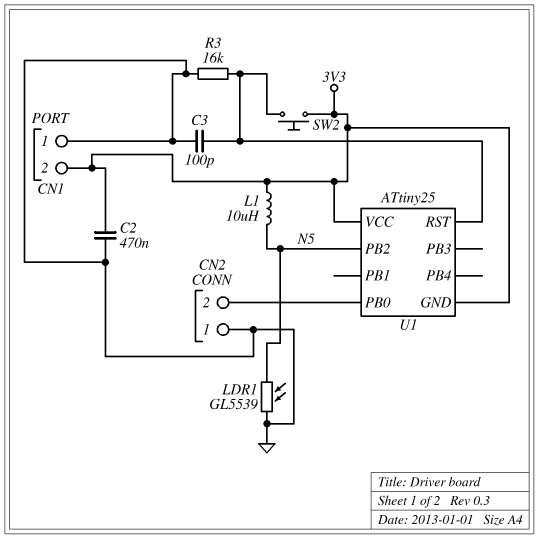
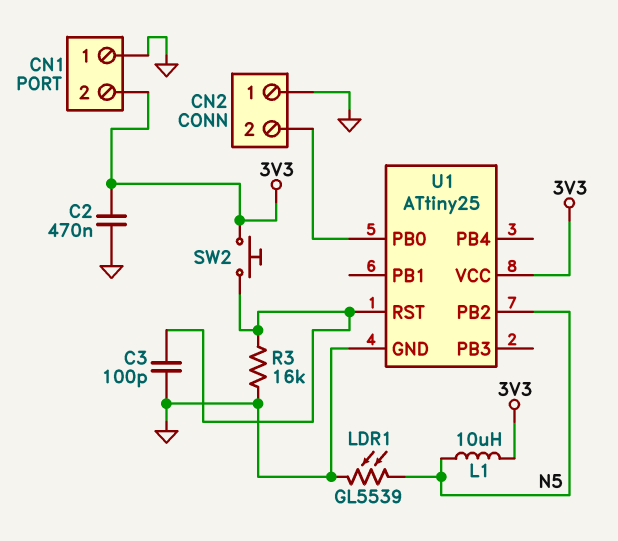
U1 pin GND: 3V3 -> GND

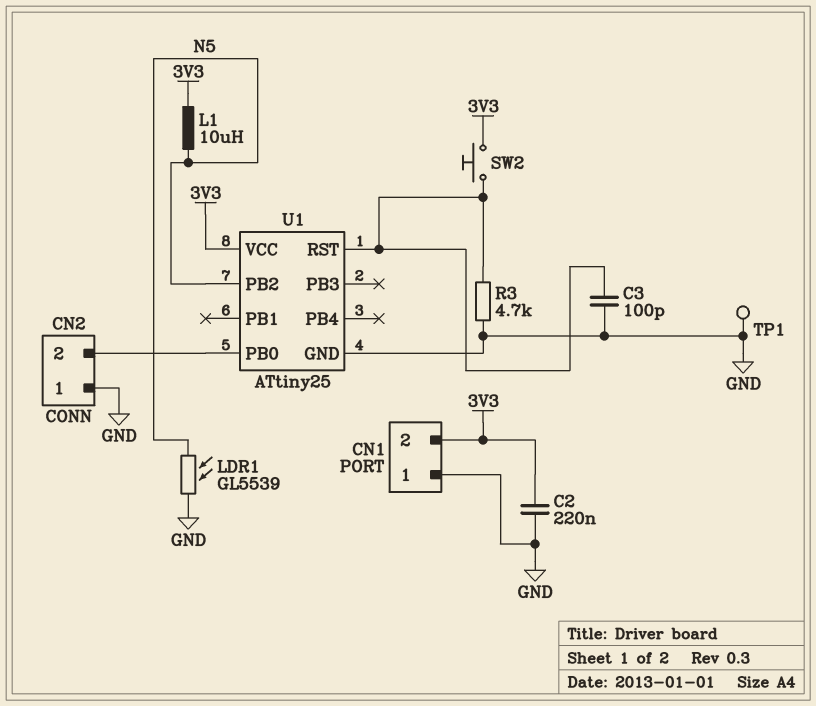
C2: 470nF (3V3, GND) -> 220nF (3V3, GND)
R3: 16k (GND, U1/RST) -> 4.7k (GND, U1/RST)
TP1: none -> test point (GND)

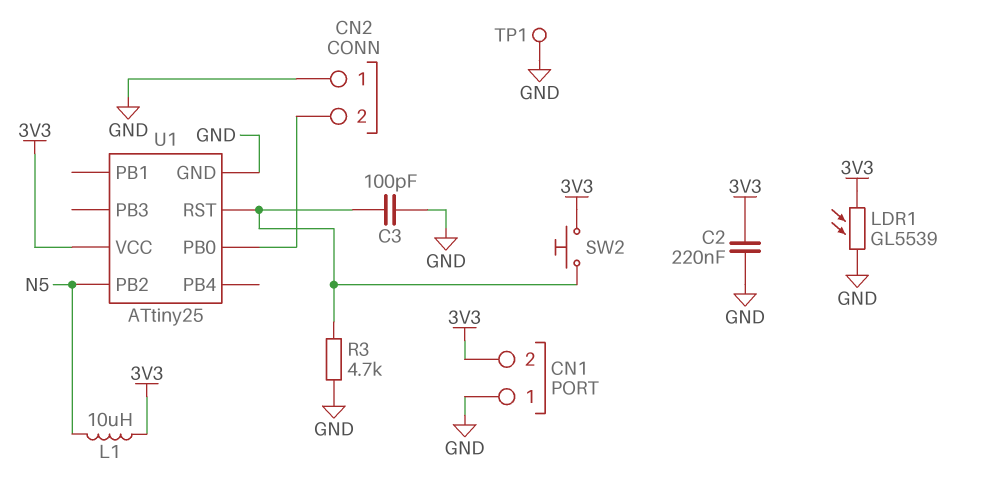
LDR1: GL5539 (GND, N5) -> GL5539 (3V3, GND)

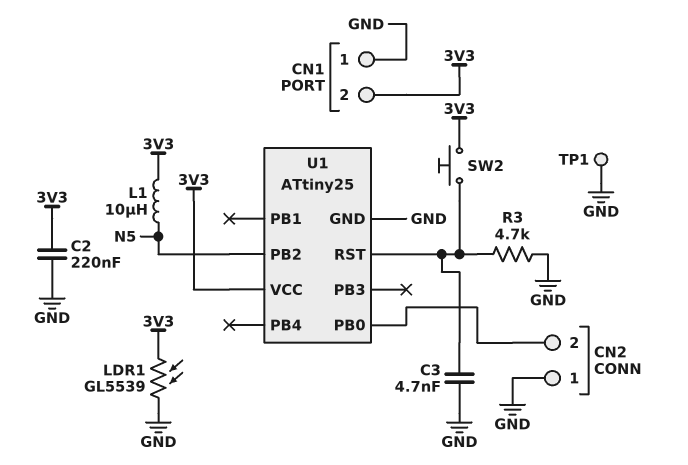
C3: 100pF (GND, U1/RST) -> 4.7nF (GND, U1/RST)

